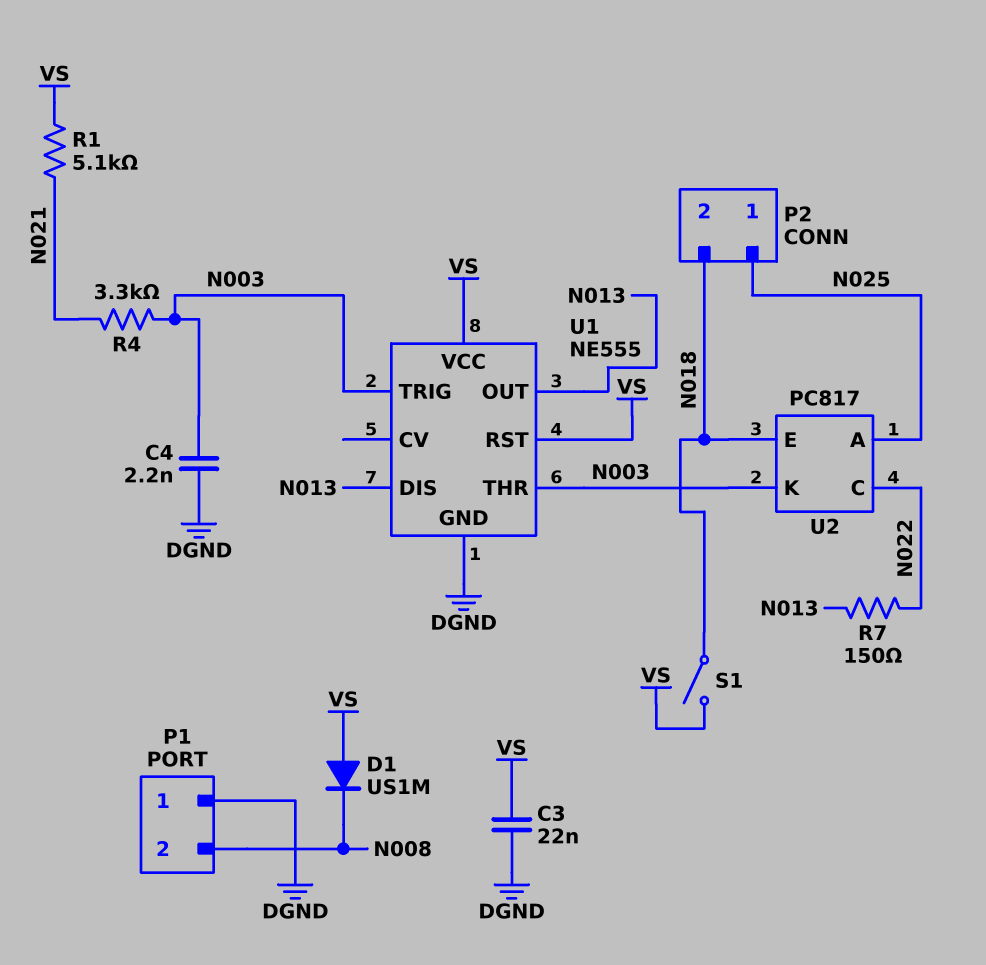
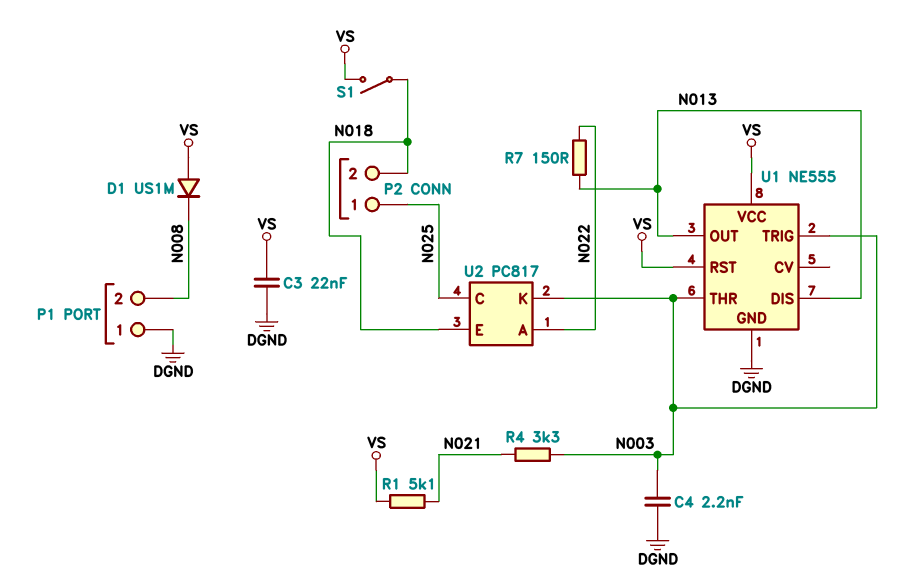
U2 pin A: N025 -> N022
U2 pin C: N022 -> N025

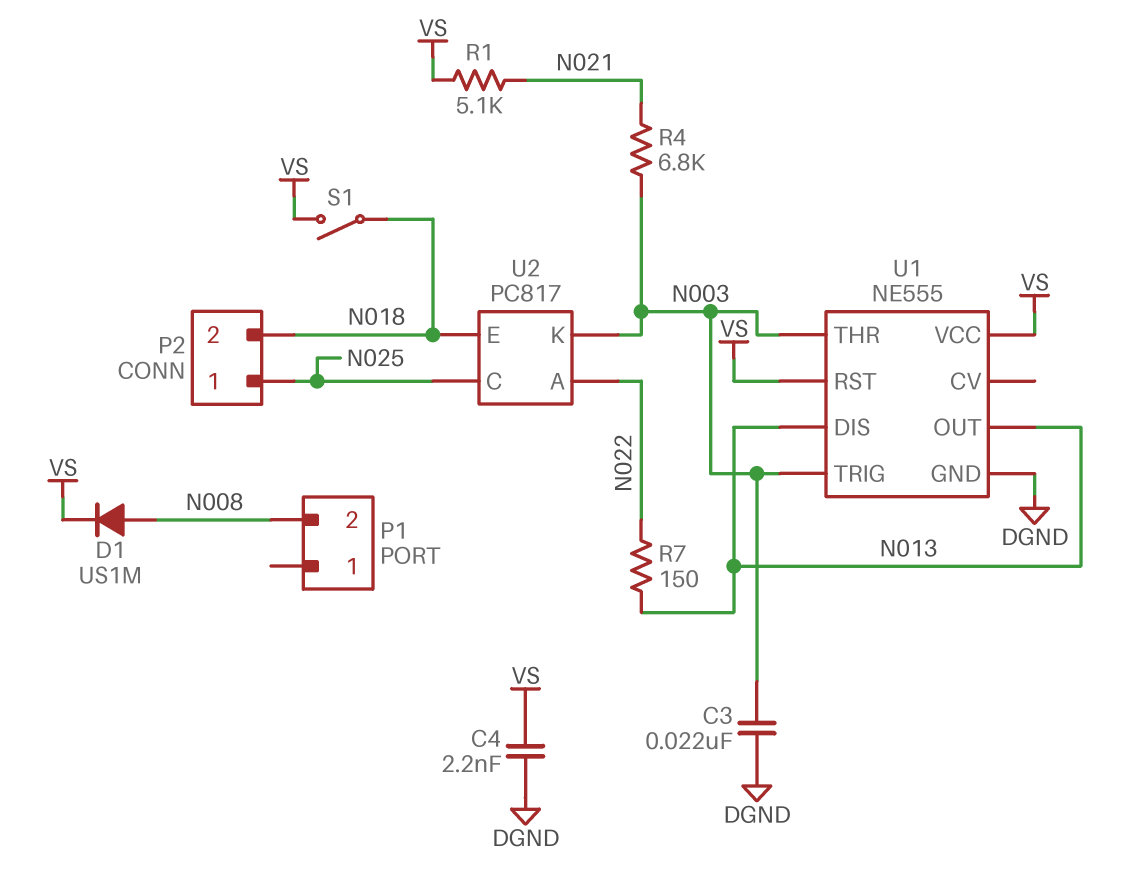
C3: 22nF (DGND, VS) -> 22nF (DGND, N003)
C4: 2.2nF (DGND, N003) -> 2.2nF (DGND, VS)
D1: diode US1M (A VS, K N008) -> diode US1M (A N008, K VS)
P1 pin 1: DGND -> none
R4: 3.3k (N003, N021) -> 6.8k (N003, N021)

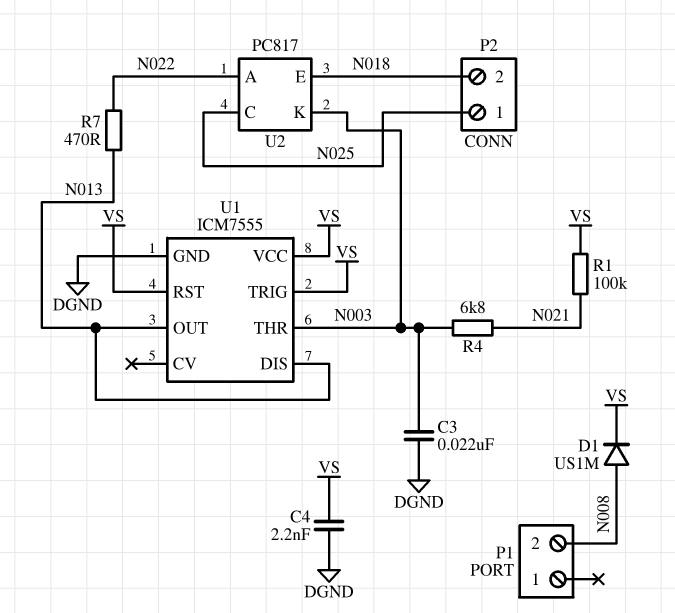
R1: 5.1k (N021, VS) -> 100k (N021, VS)
R7: 150 (N013, N022) -> 470 (N013, N022)
S1: switch (N018, VS) -> none
U1: NE555 -> ICM7555
U1 pin TRIG: N003 -> VS

